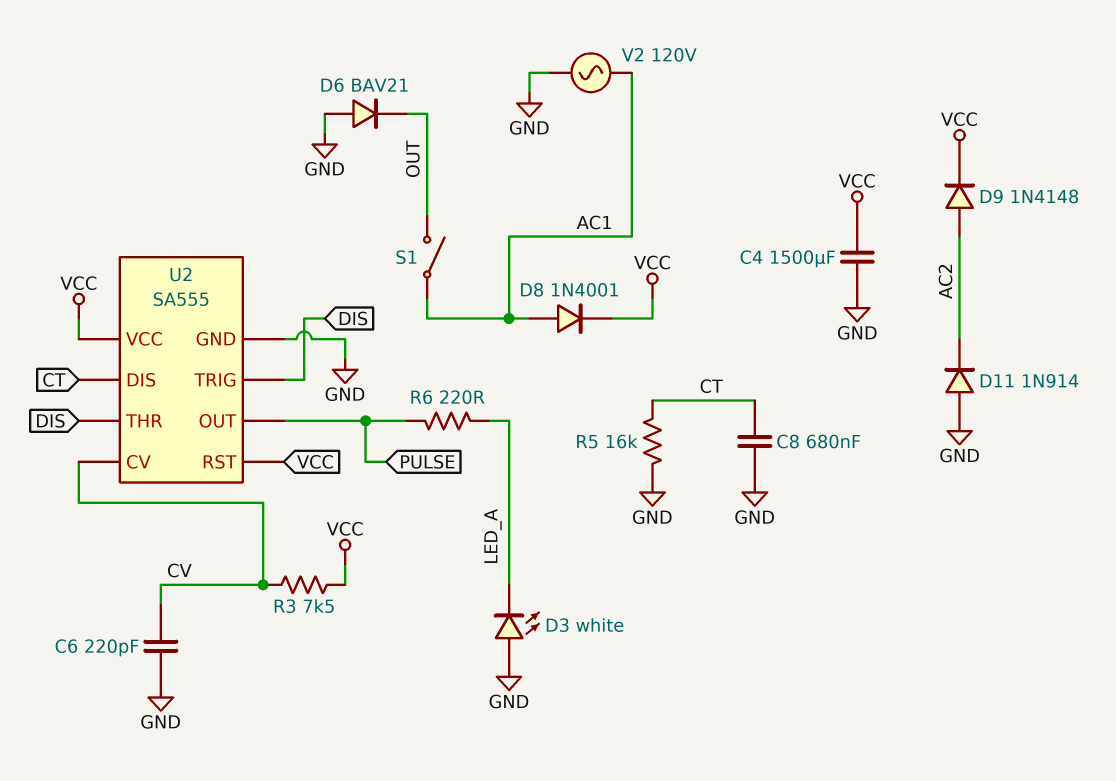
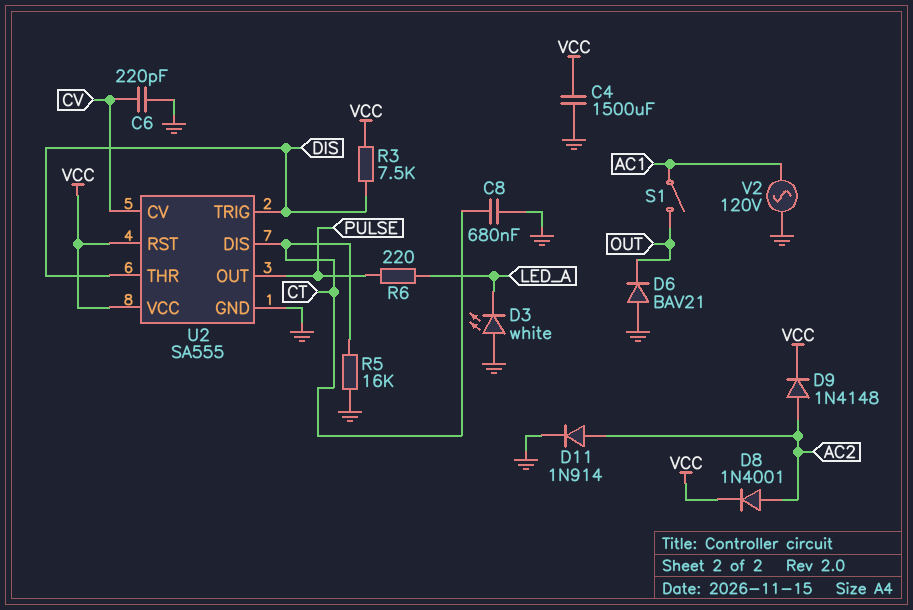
D8: diode 1N4001 (A AC1, K VCC) -> diode 1N4001 (A AC2, K VCC)
D11: diode 1N914 (A GND, K AC2) -> diode 1N914 (A AC2, K GND)
R3: 7.5k (CV, VCC) -> 7.5k (DIS, VCC)

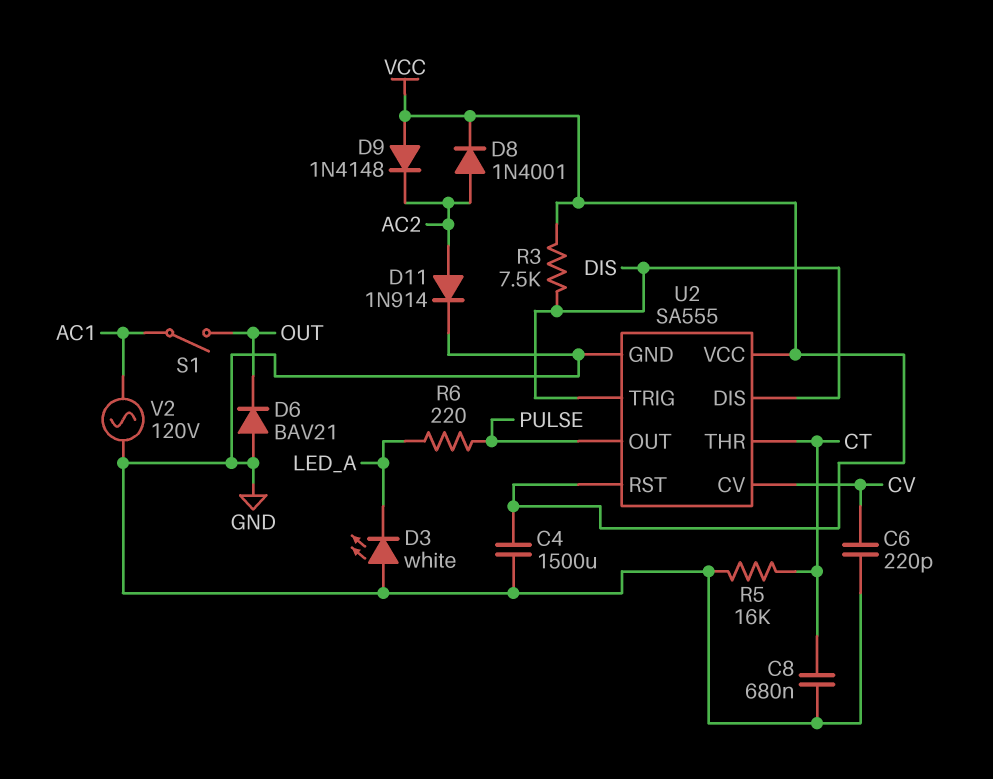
D9: diode 1N4148 (A AC2, K VCC) -> diode 1N4148 (A VCC, K AC2)
U2 pin DIS: CT -> DIS
U2 pin THR: DIS -> CT

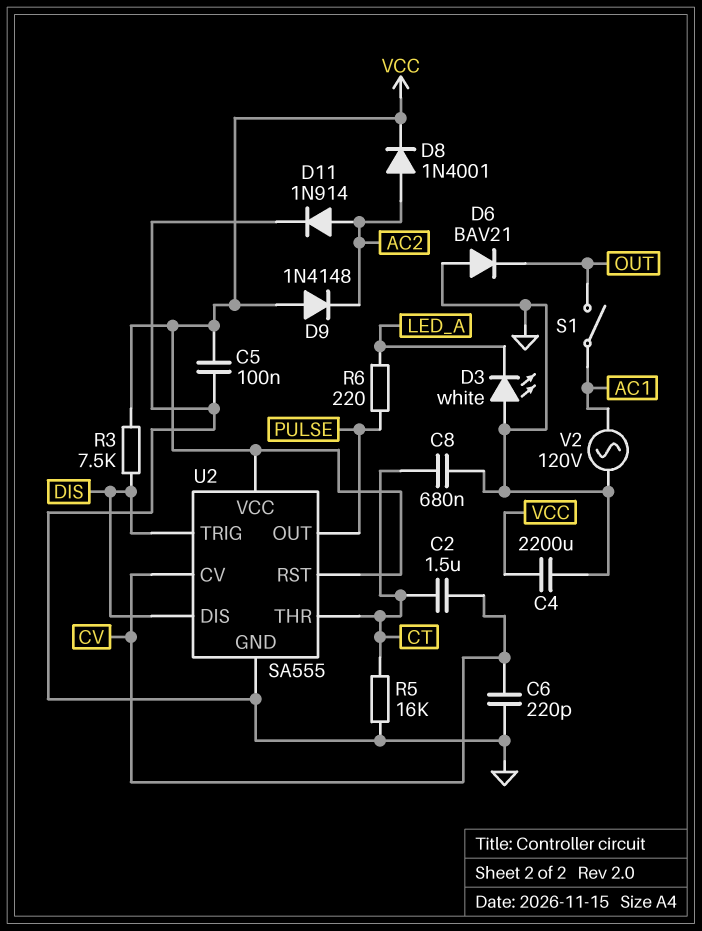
C2: none -> 1.5uF (CT, CV)
C4: 1500uF (GND, VCC) -> 2200uF (GND, VCC)
C5: none -> 100nF (GND, VCC)

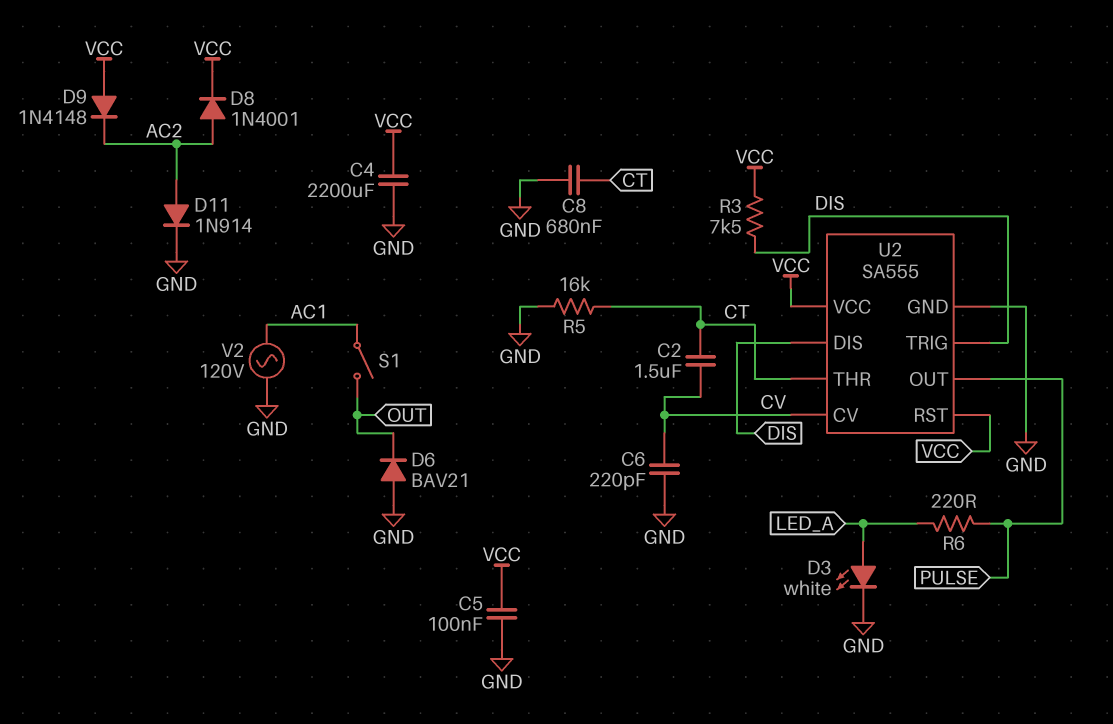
D3: LED white (A GND, K LED_A) -> LED white (A LED_A, K GND)

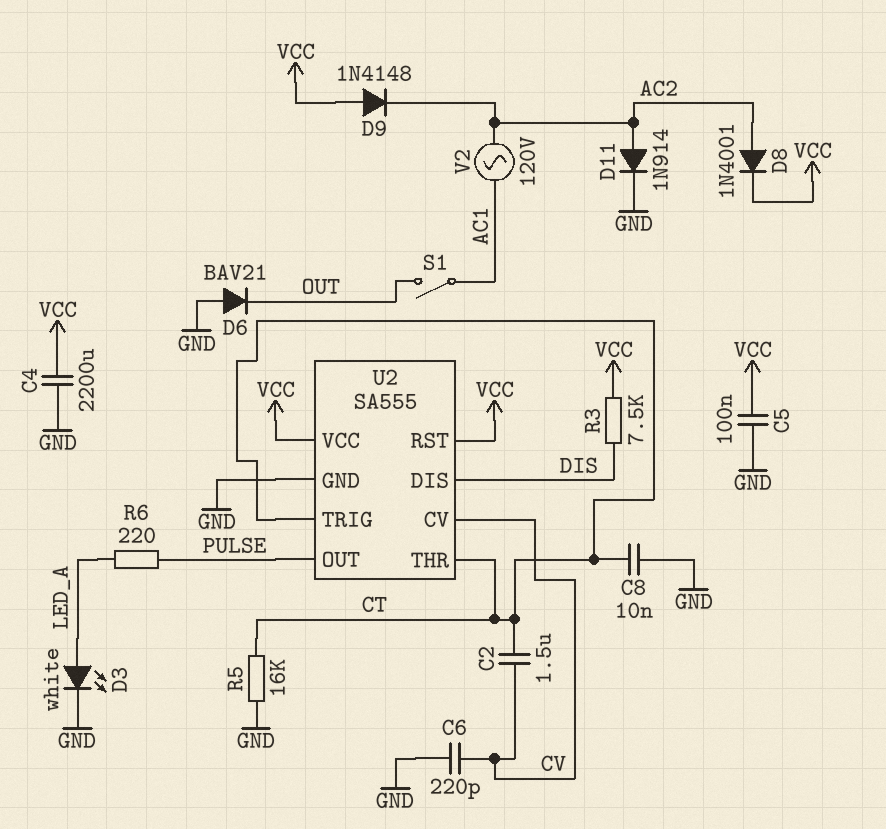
C8: 680nF (CT, GND) -> 10nF (CT, GND)
U2 pin TRIG: DIS -> CT
V2: AC 120V (AC1, GND) -> AC 120V (AC1, AC2)

